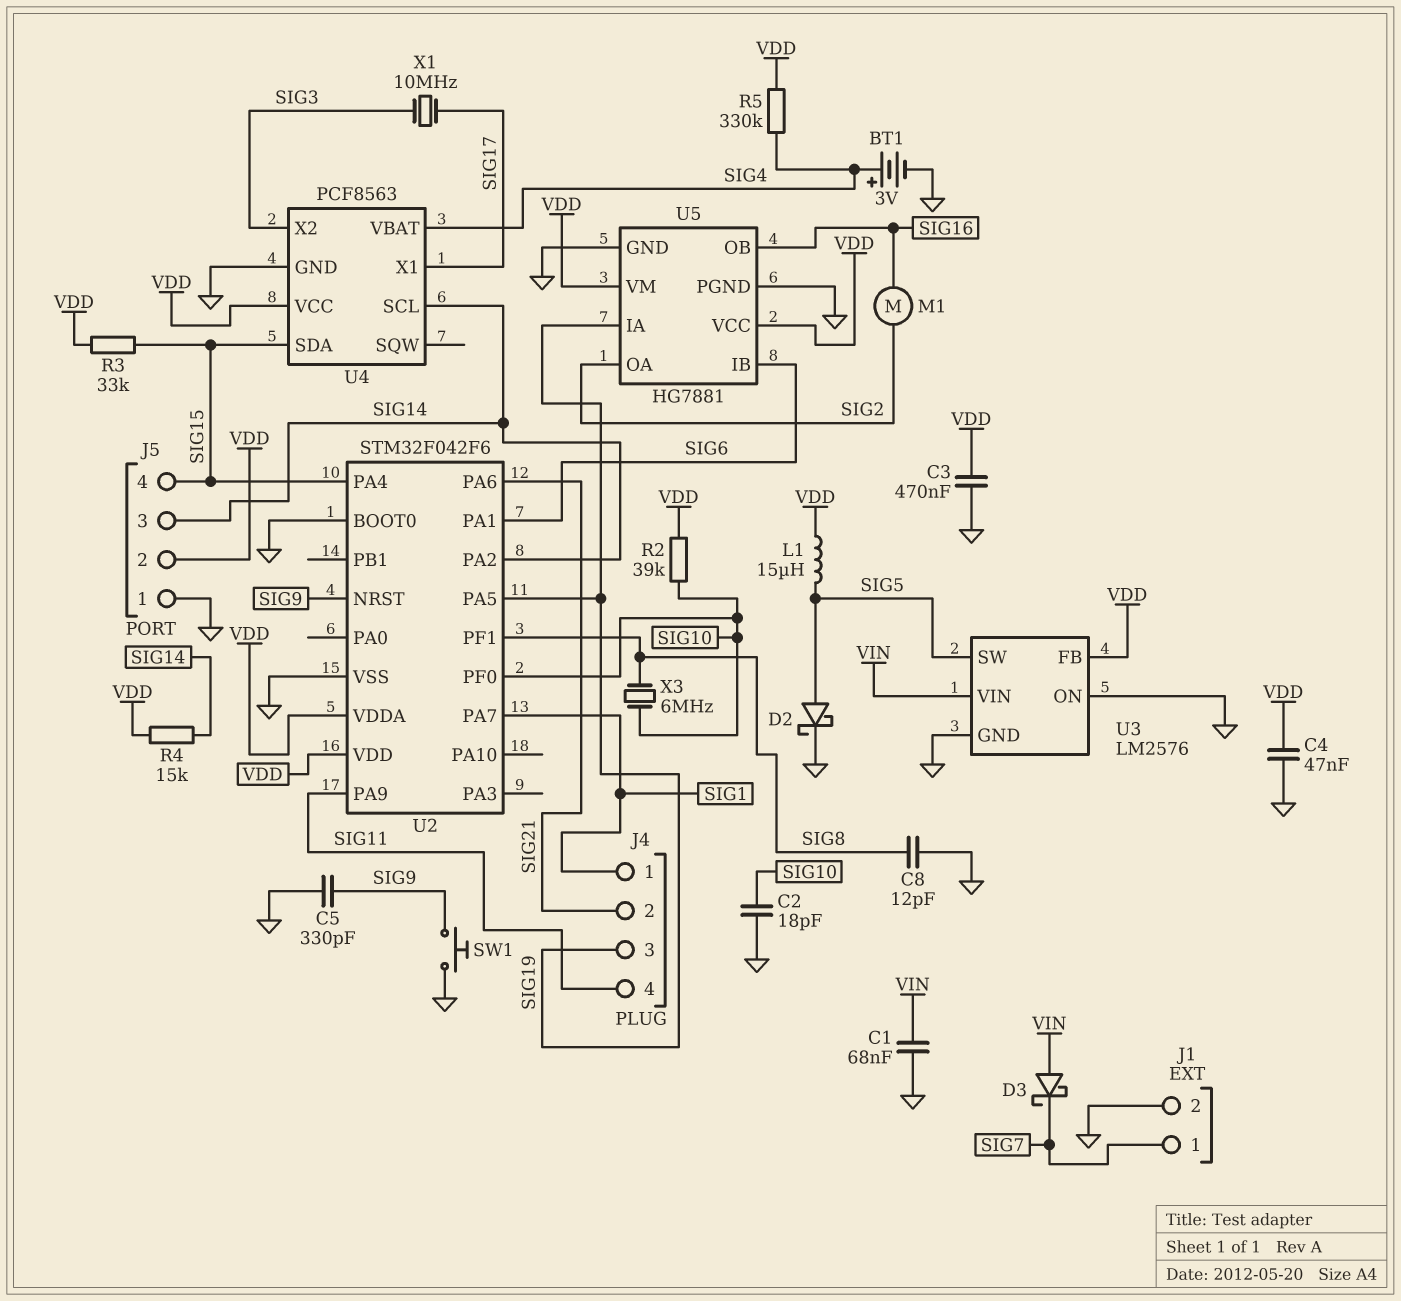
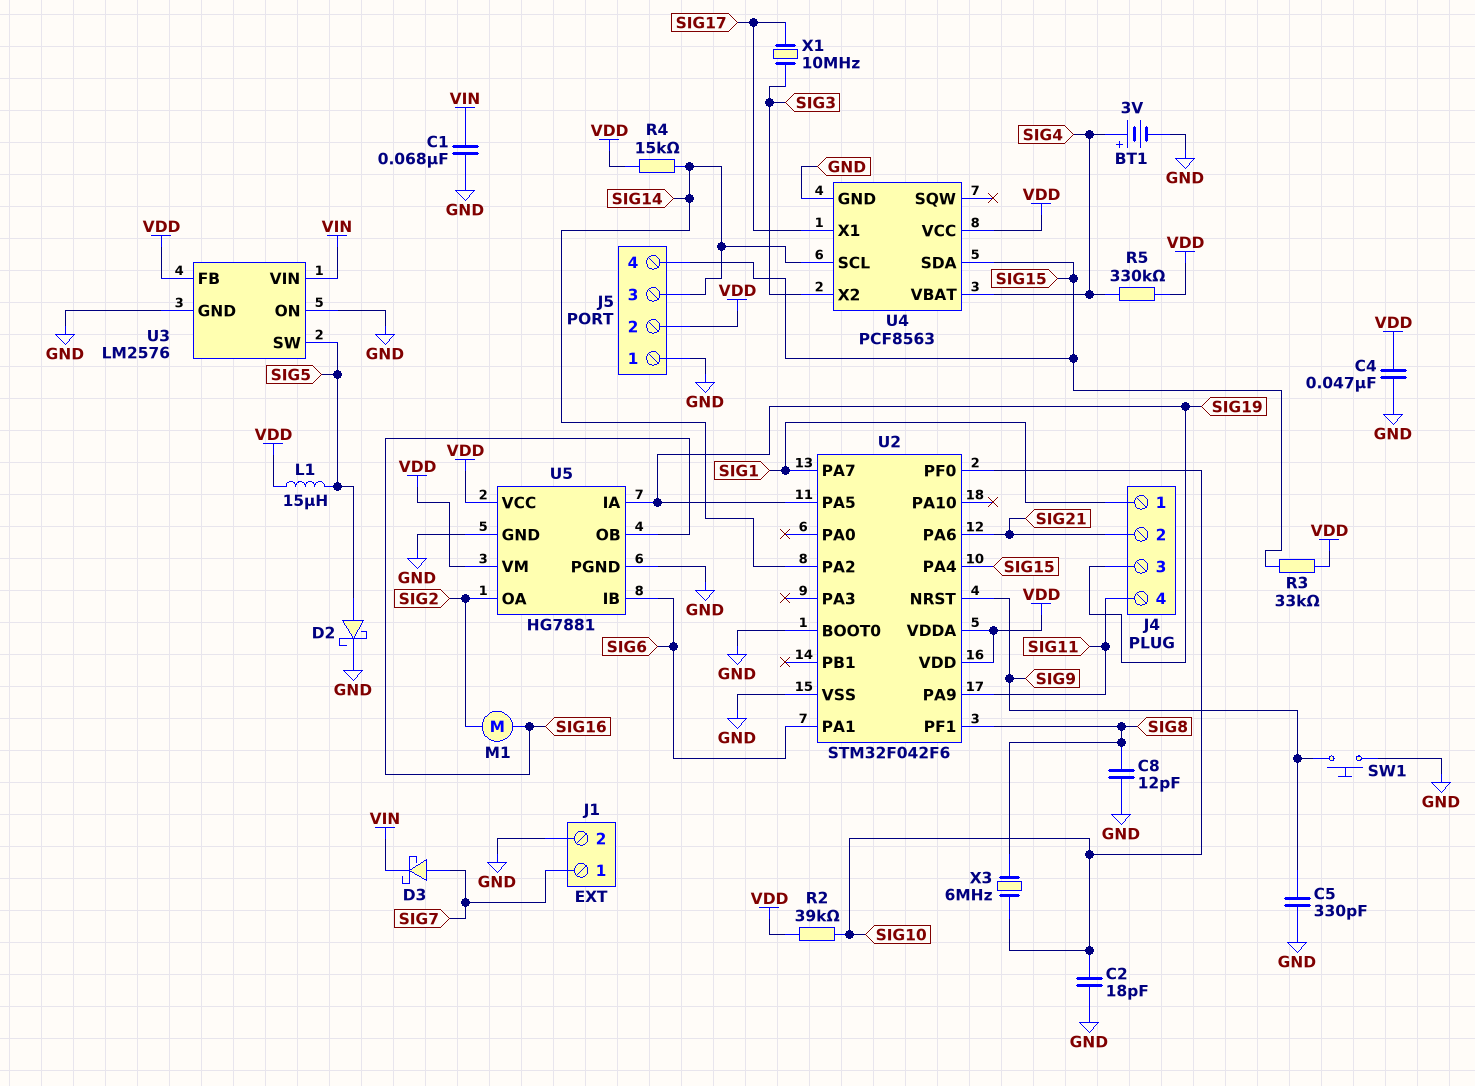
C3: 470nF (GND, VDD) -> none
D3: schottky (A VIN, K SIG7) -> schottky (A SIG7, K VIN)

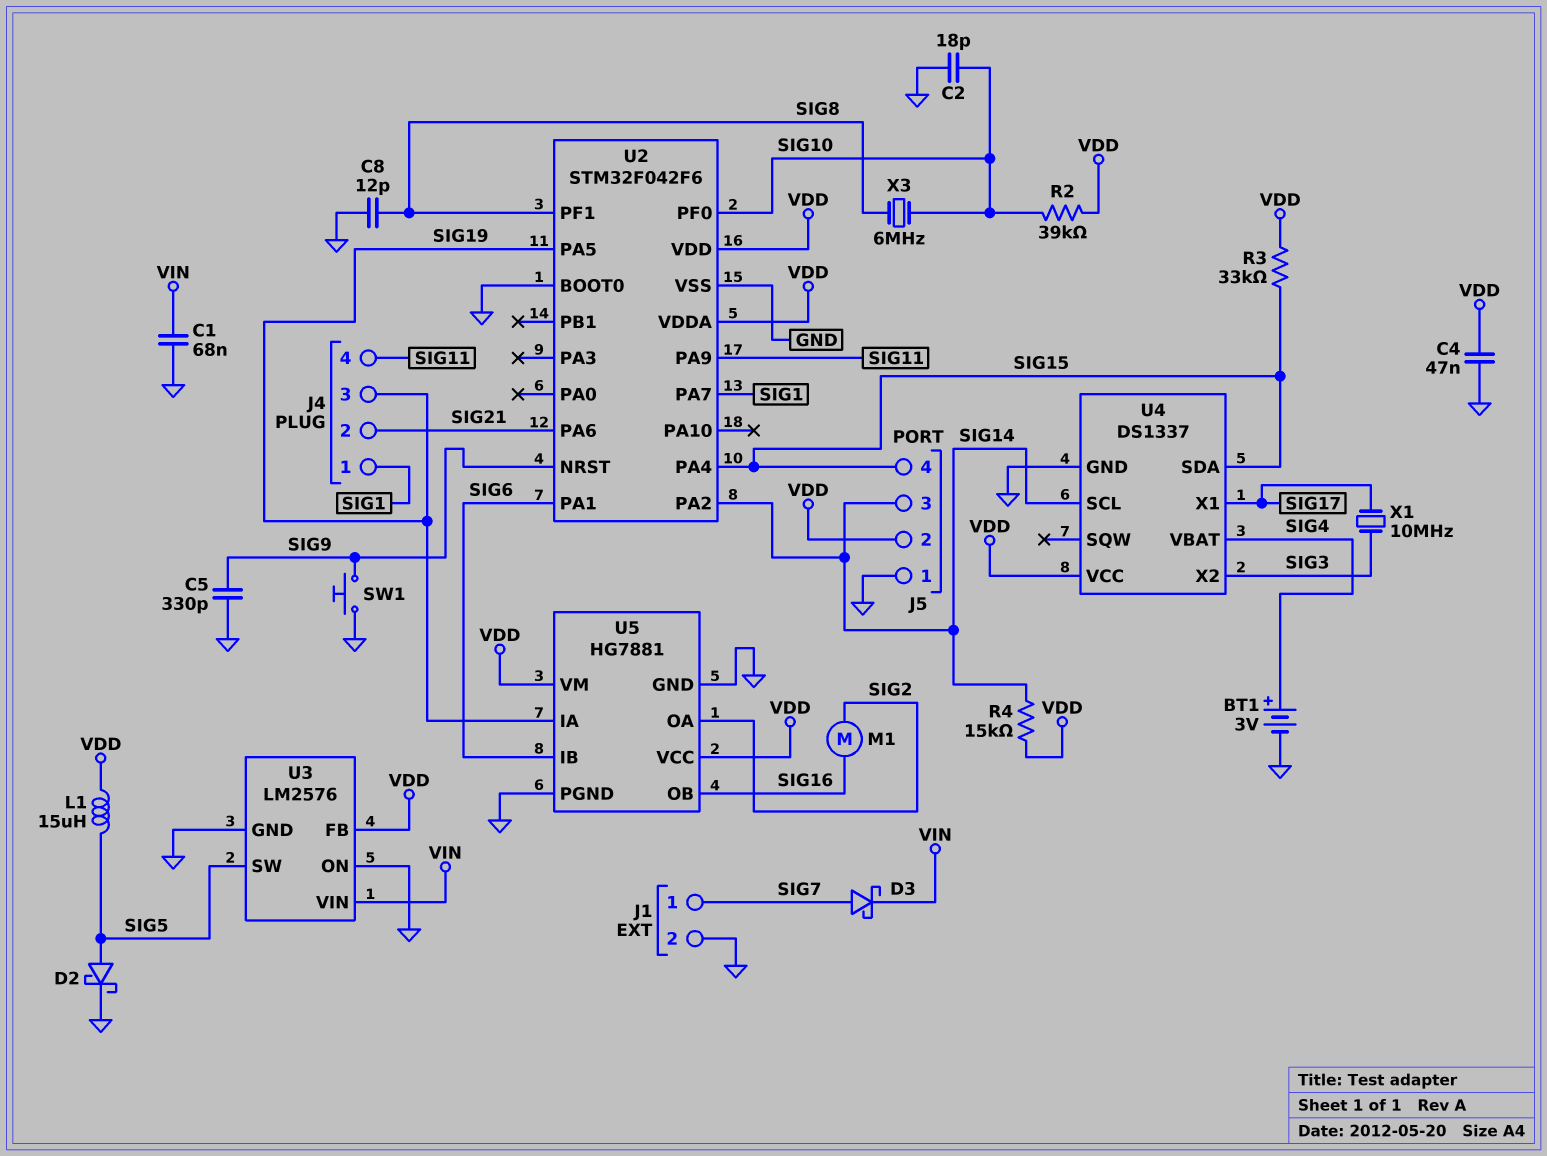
R5: 330k (SIG4, VDD) -> none
U4: PCF8563 -> DS1337

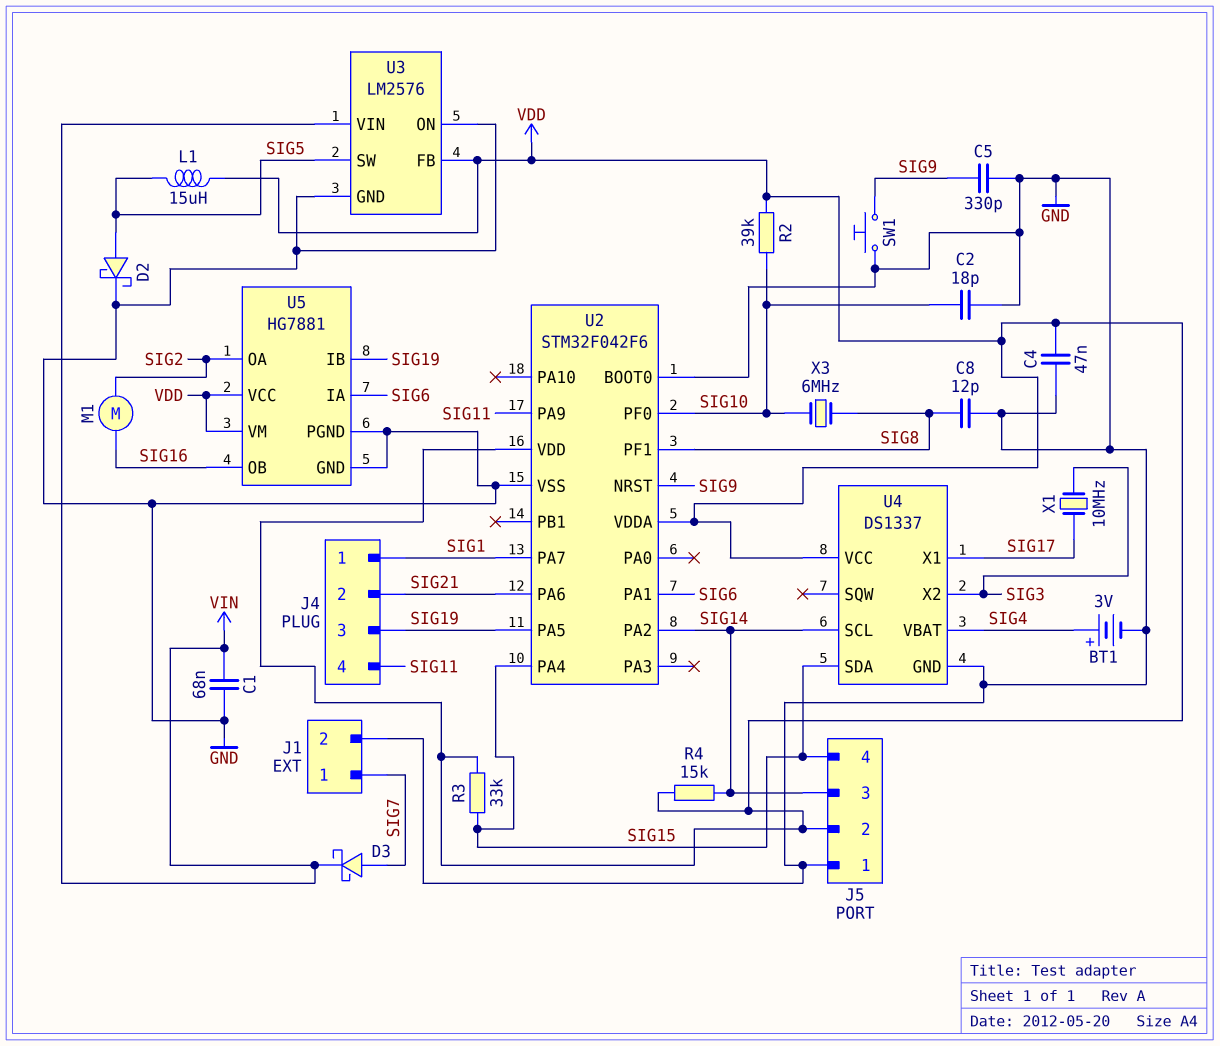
U5 pin IA: SIG19 -> SIG6
U5 pin IB: SIG6 -> SIG19

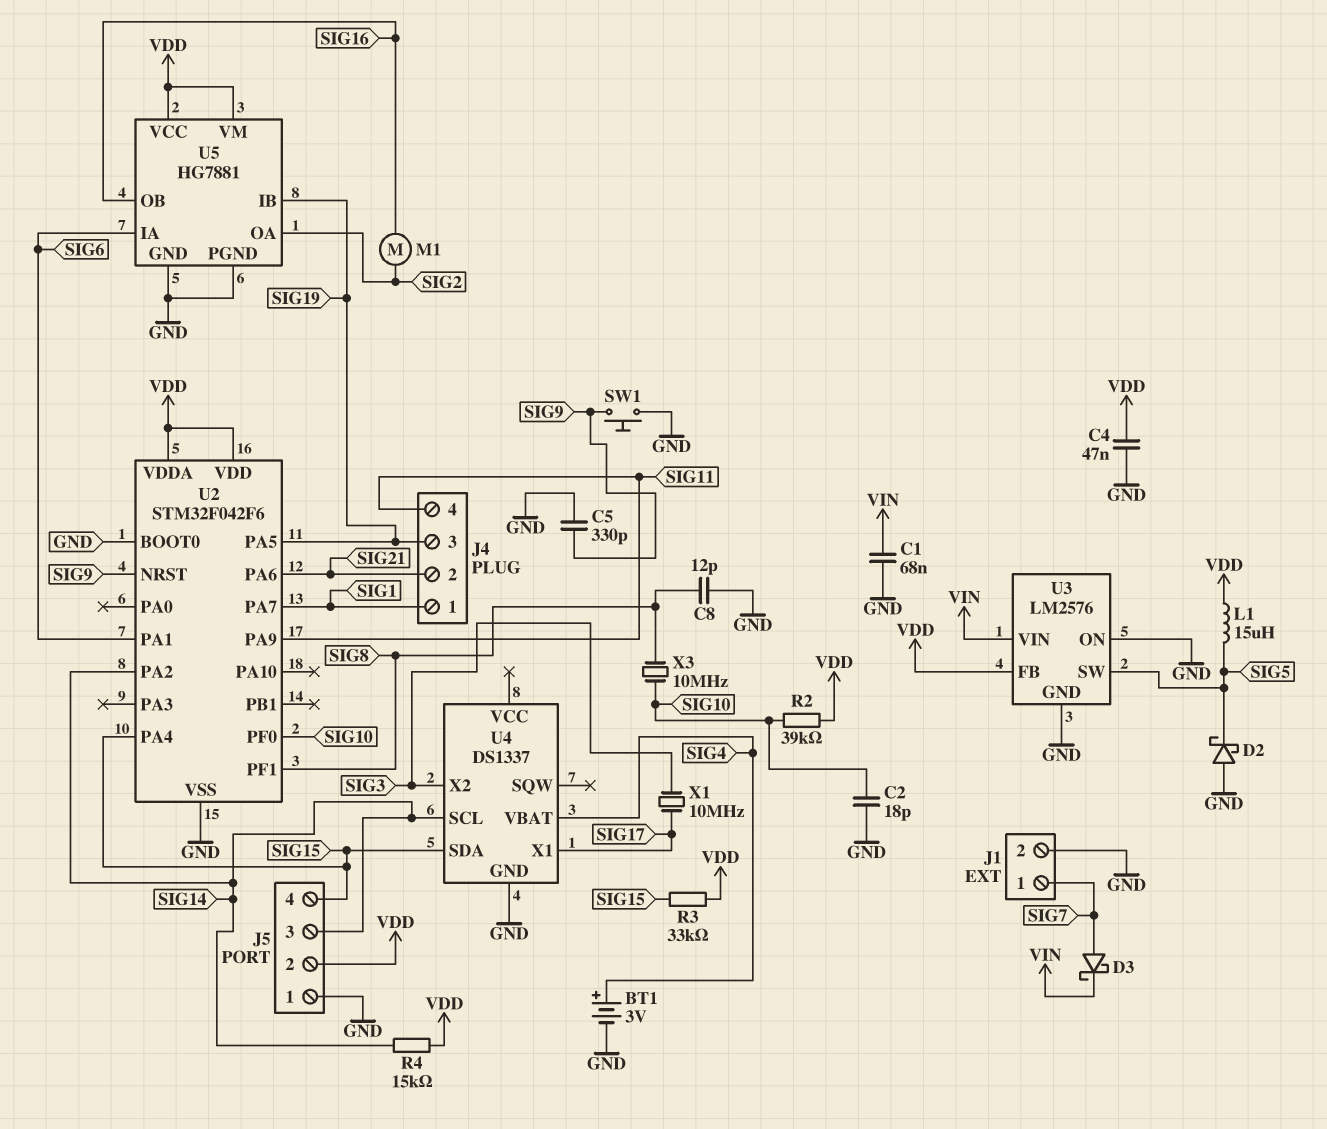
D2: schottky (A SIG5, K GND) -> schottky (A GND, K SIG5)
U4 pin VCC: VDD -> none
X3: 6MHz (SIG8, SIG10) -> 10MHz (SIG8, SIG10)

